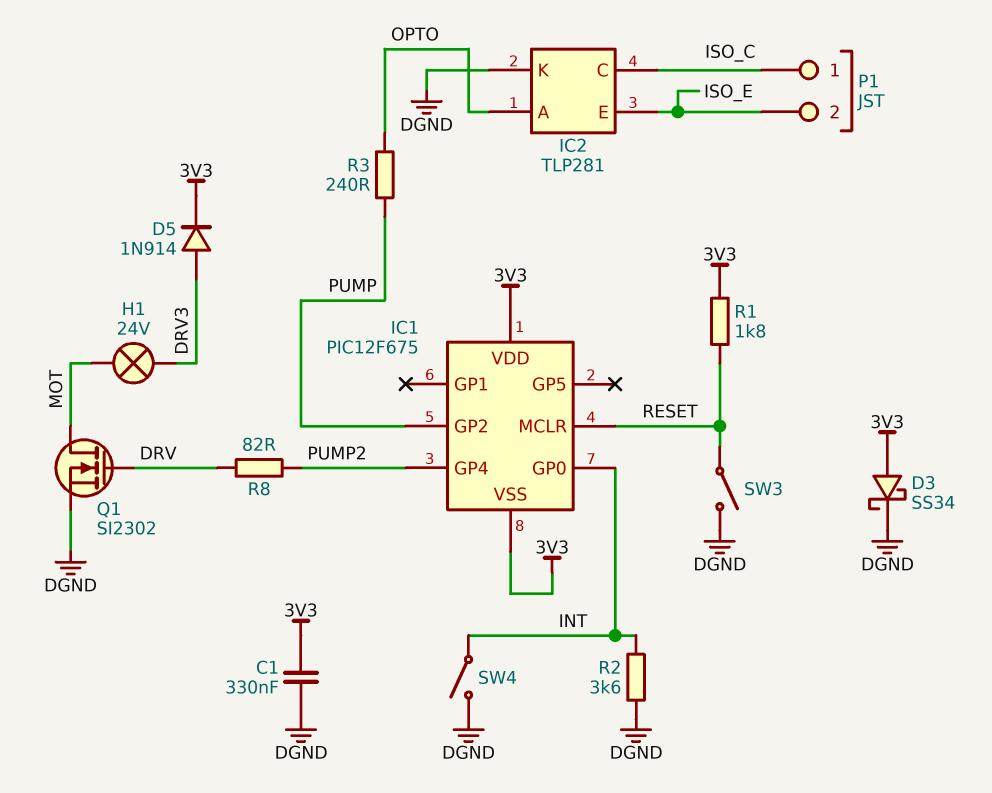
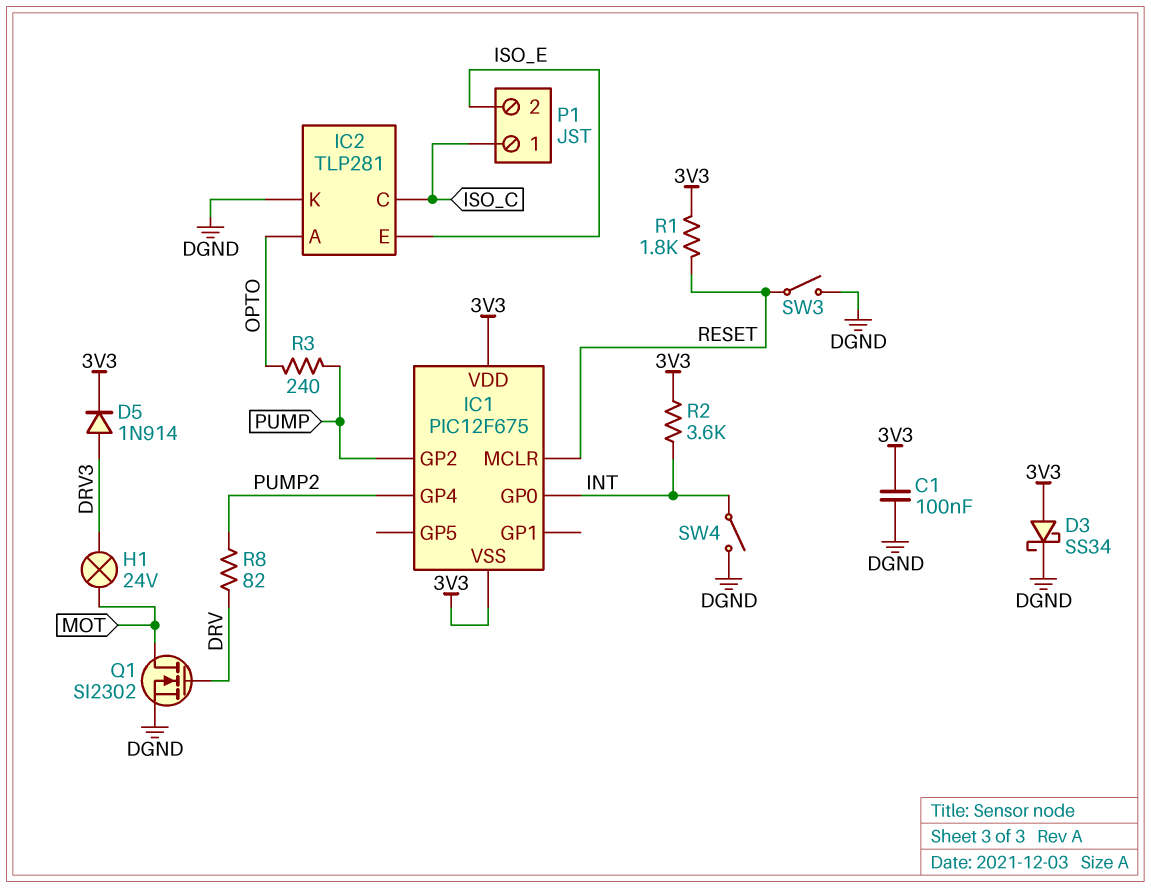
C1: 330nF (3V3, DGND) -> 100nF (3V3, DGND)
R2: 3.6k (DGND, INT) -> 3.6k (3V3, INT)

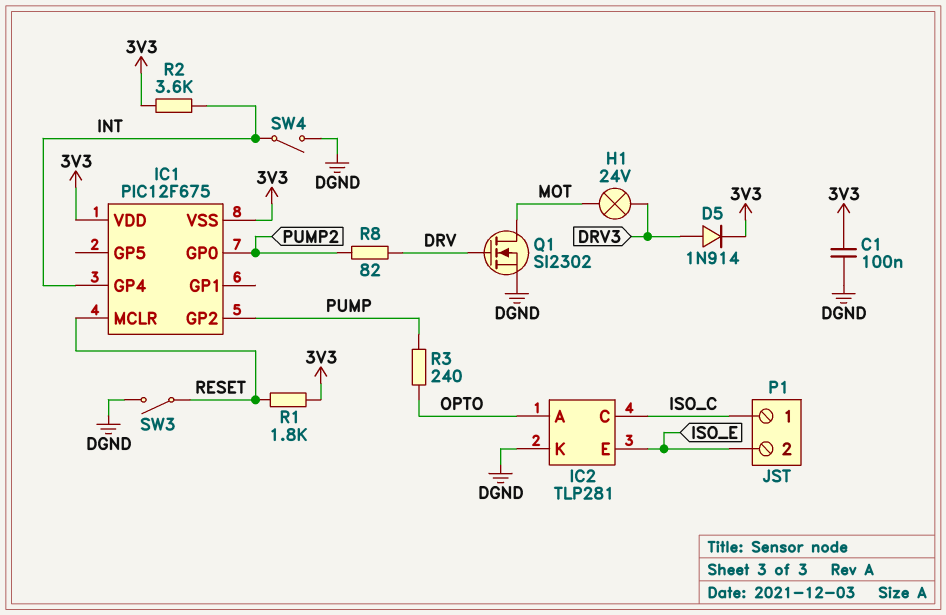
D3: schottky SS34 (A 3V3, K DGND) -> none
IC1 pin GP0: INT -> PUMP2
IC1 pin GP4: PUMP2 -> INT

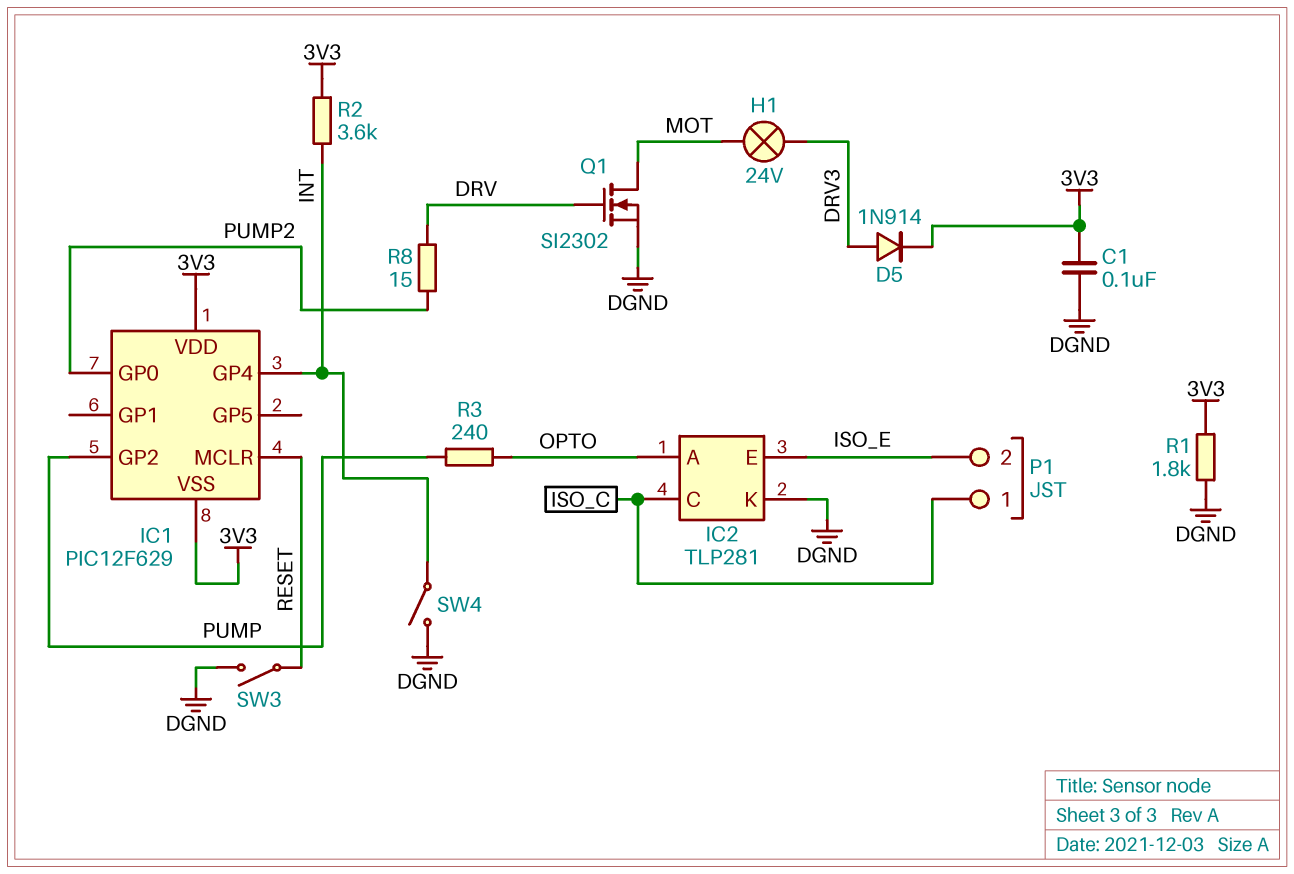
IC1: PIC12F675 -> PIC12F629
R1: 1.8k (3V3, RESET) -> 1.8k (3V3, DGND)
R8: 82 (DRV, PUMP2) -> 15 (DRV, PUMP2)

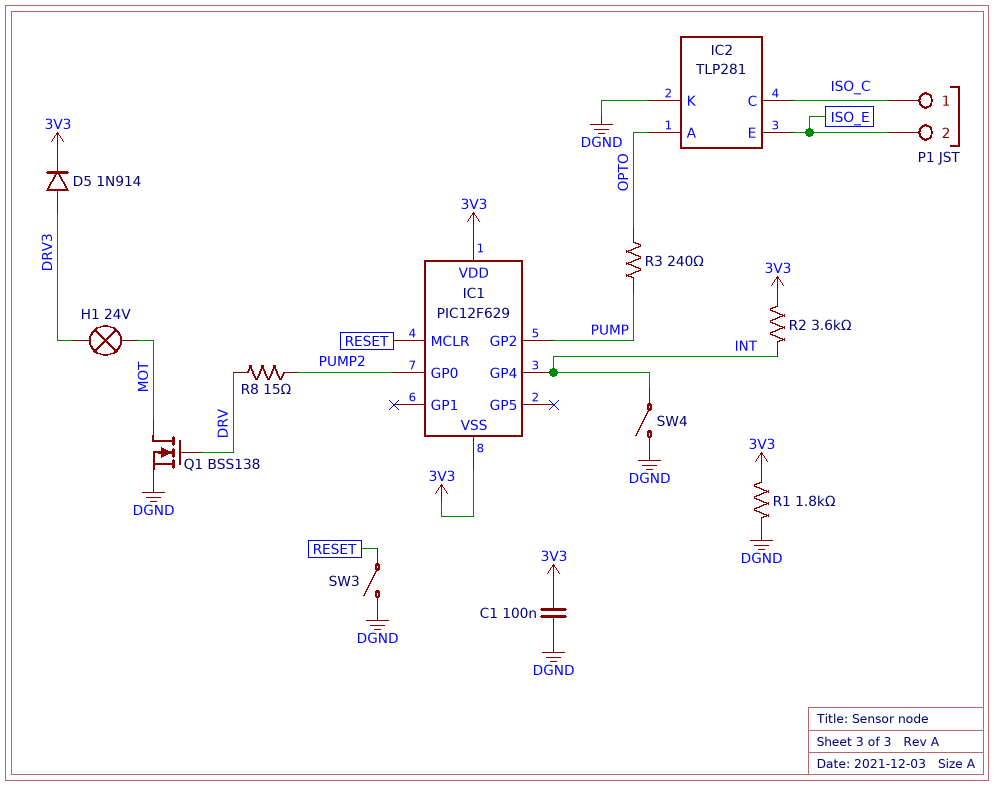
Q1: NMOS SI2302 (G DRV, D MOT, S DGND) -> NMOS BSS138 (G DRV, D MOT, S DGND)

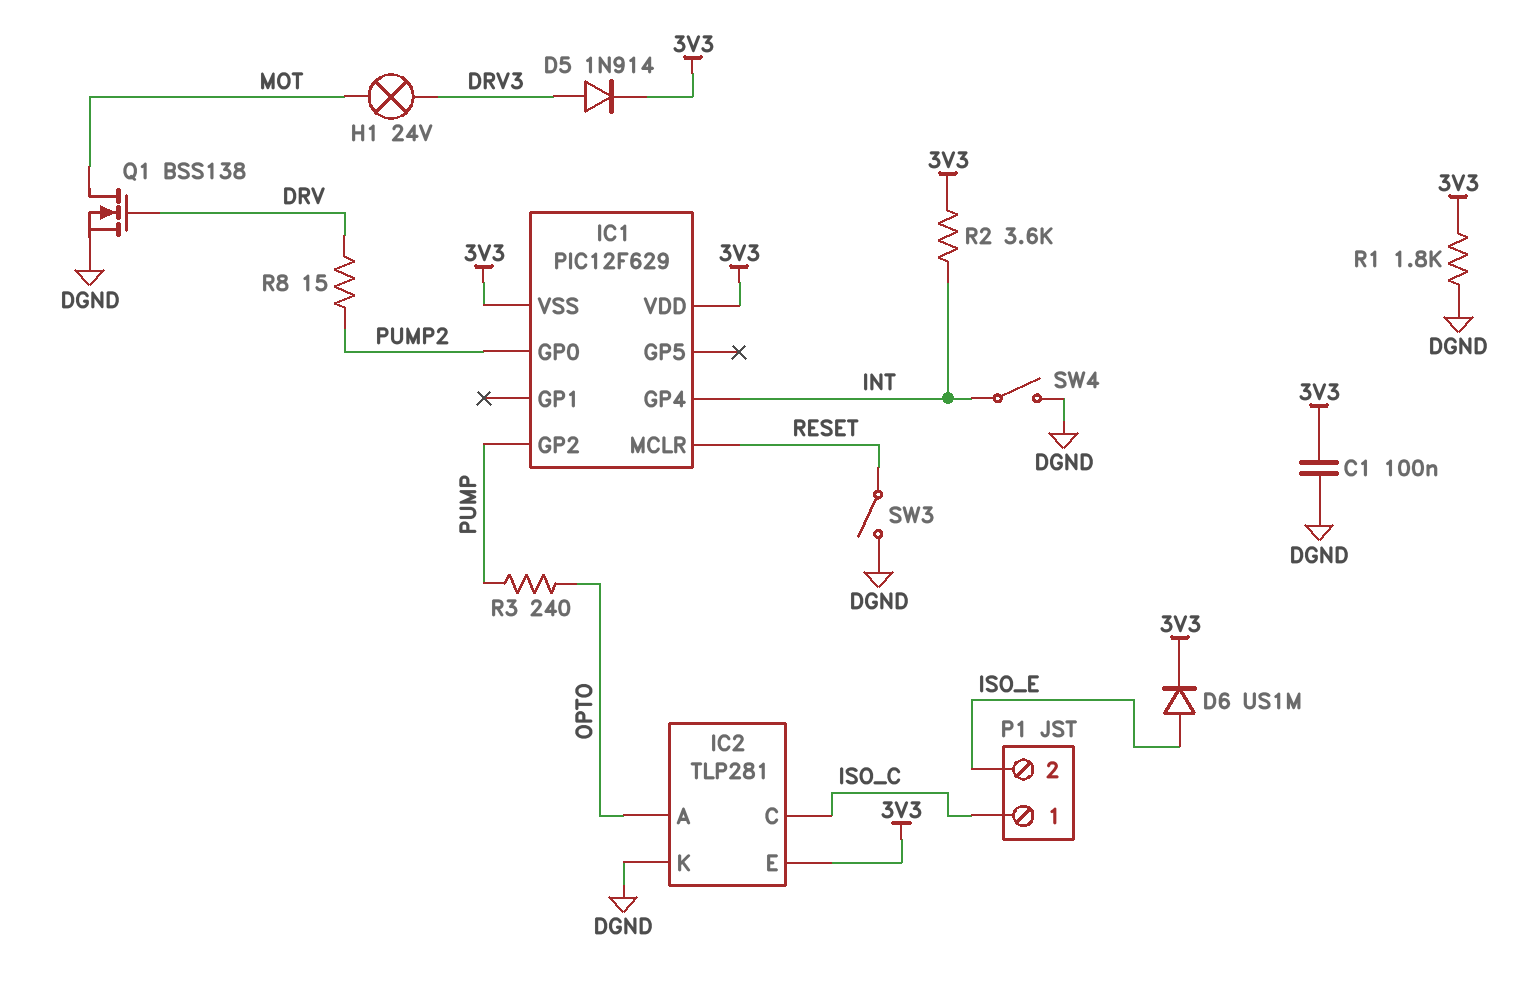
D6: none -> diode US1M (A ISO_E, K 3V3)
IC2 pin E: ISO_E -> 3V3

